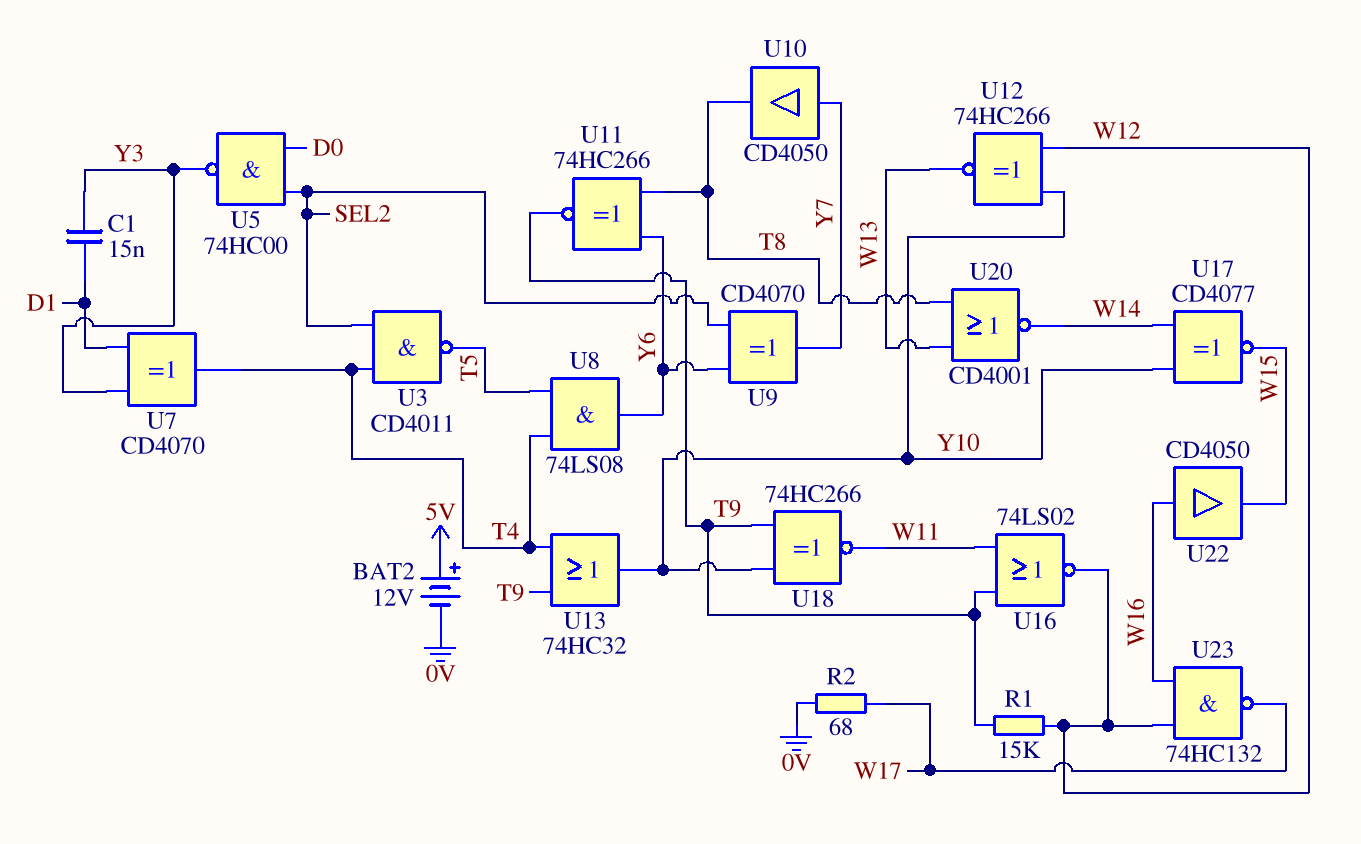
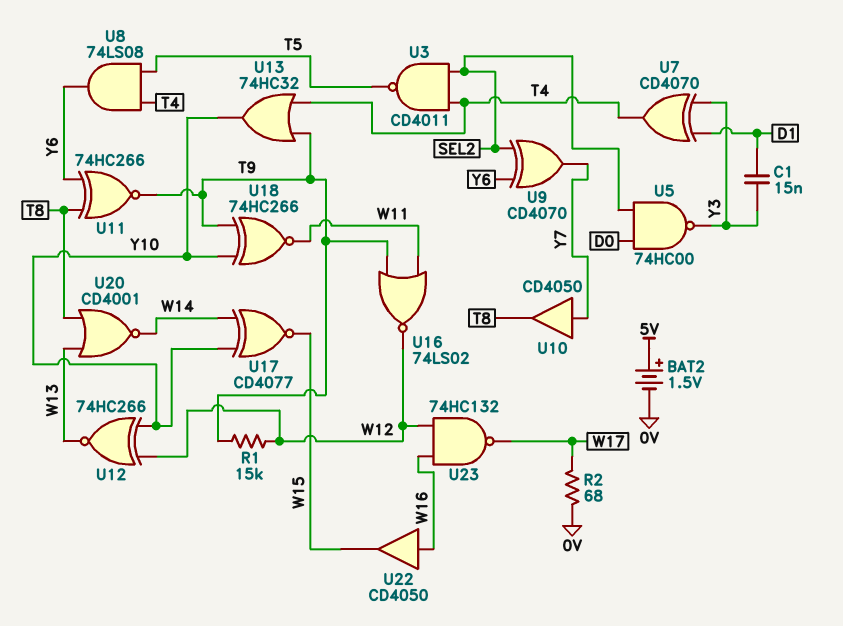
BAT2: 12V (plus 5V, minus 0V) -> 1.5V (plus 5V, minus 0V)

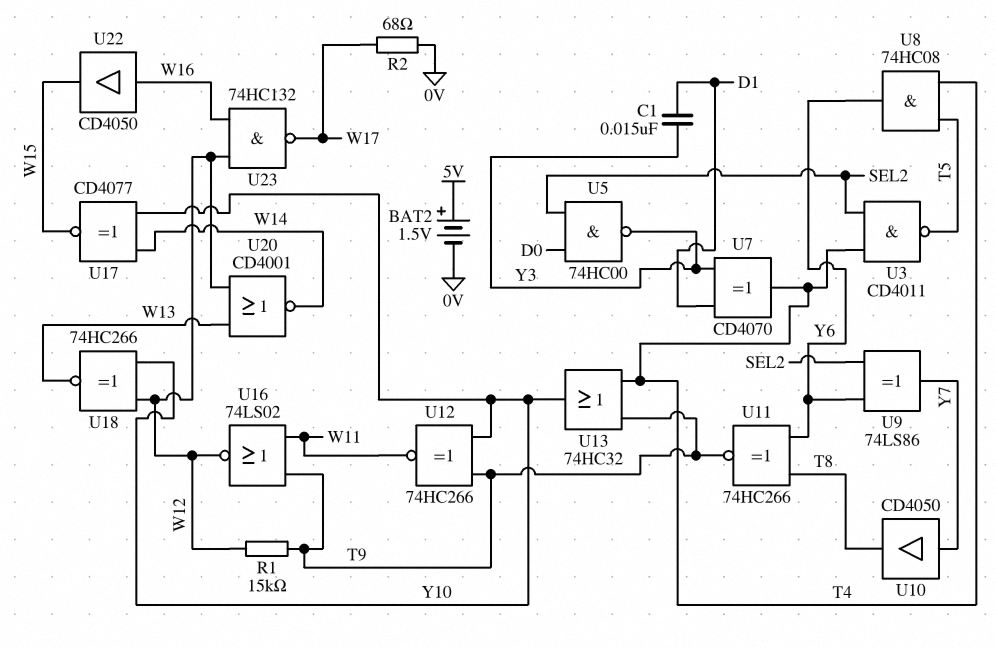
U8: AND 74LS08 (in T4, in T5, out Y6) -> AND 74HC08 (in T4, in T5, out Y6)
U9: XOR CD4070 (in SEL2, in Y6, out Y7) -> XOR 74LS86 (in SEL2, in Y6, out Y7)
U12: XNOR 74HC266 (in W12, in Y10, out W13) -> XNOR 74HC266 (in T9, in Y10, out W11)
U18: XNOR 74HC266 (in T9, in Y10, out W11) -> XNOR 74HC266 (in W12, in Y10, out W13)
U20: NOR CD4001 (in T8, in W13, out W14) -> NOR CD4001 (in W12, in W13, out W14)

